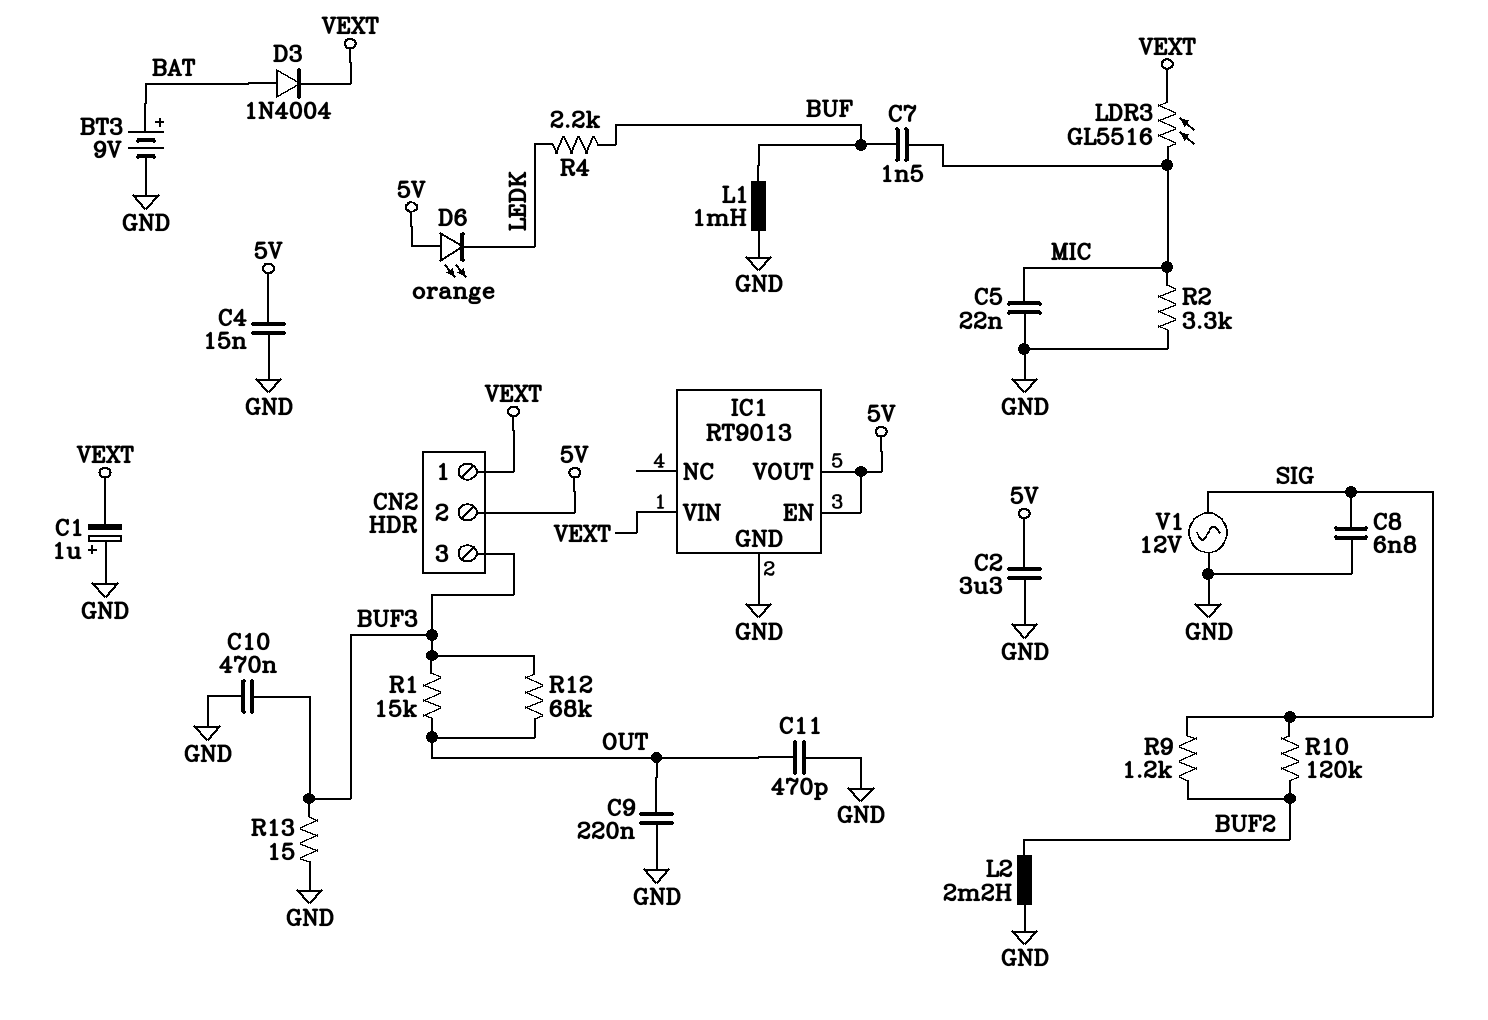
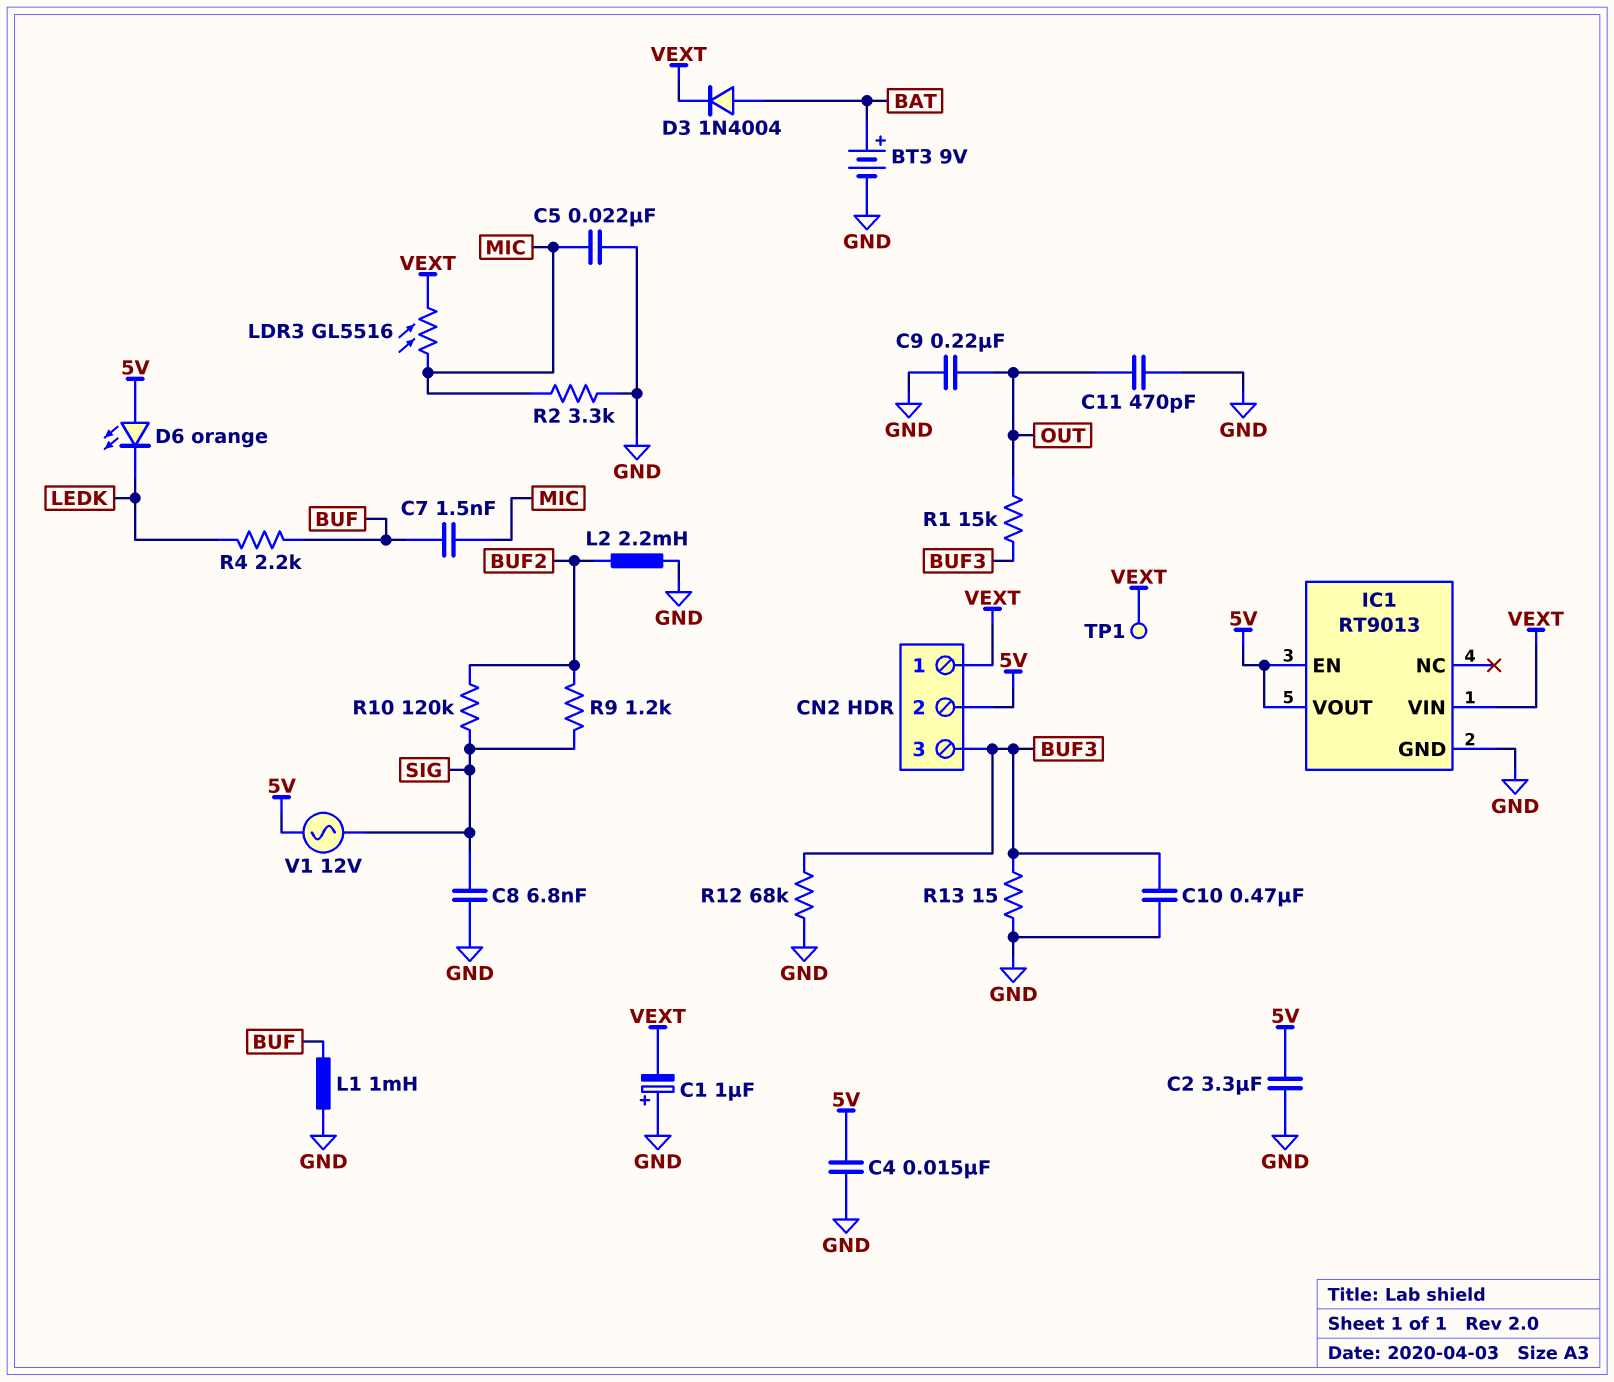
R12: 68k (BUF3, OUT) -> 68k (BUF3, GND)
TP1: none -> test point (VEXT)
V1: AC 12V (GND, SIG) -> AC 12V (5V, SIG)

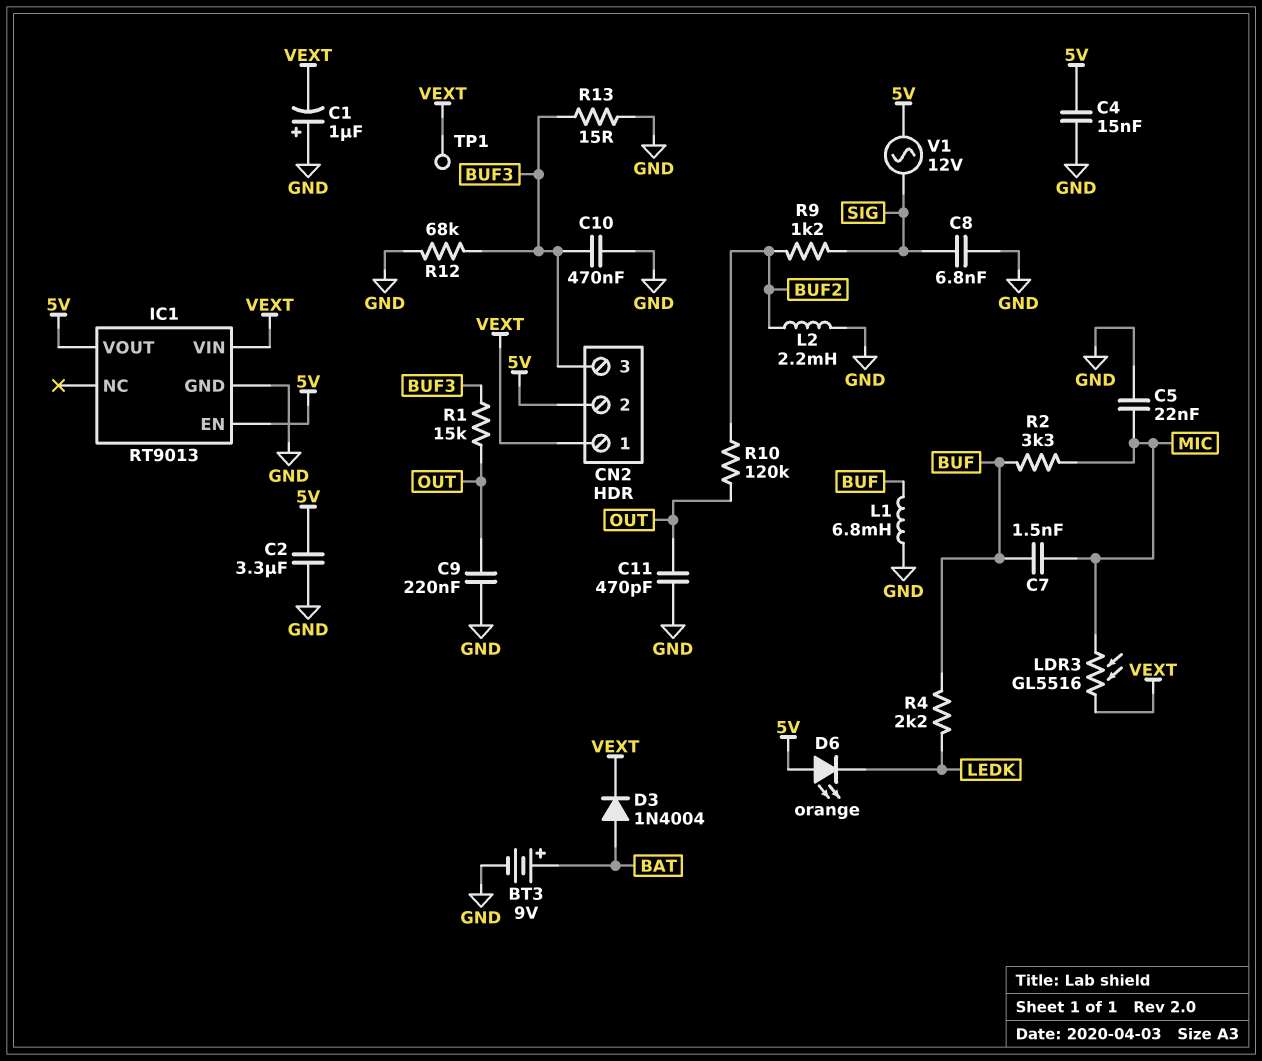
L1: 1mH (BUF, GND) -> 6.8mH (BUF, GND)
R2: 3.3k (GND, MIC) -> 3.3k (BUF, MIC)
R10: 120k (BUF2, SIG) -> 120k (BUF2, OUT)

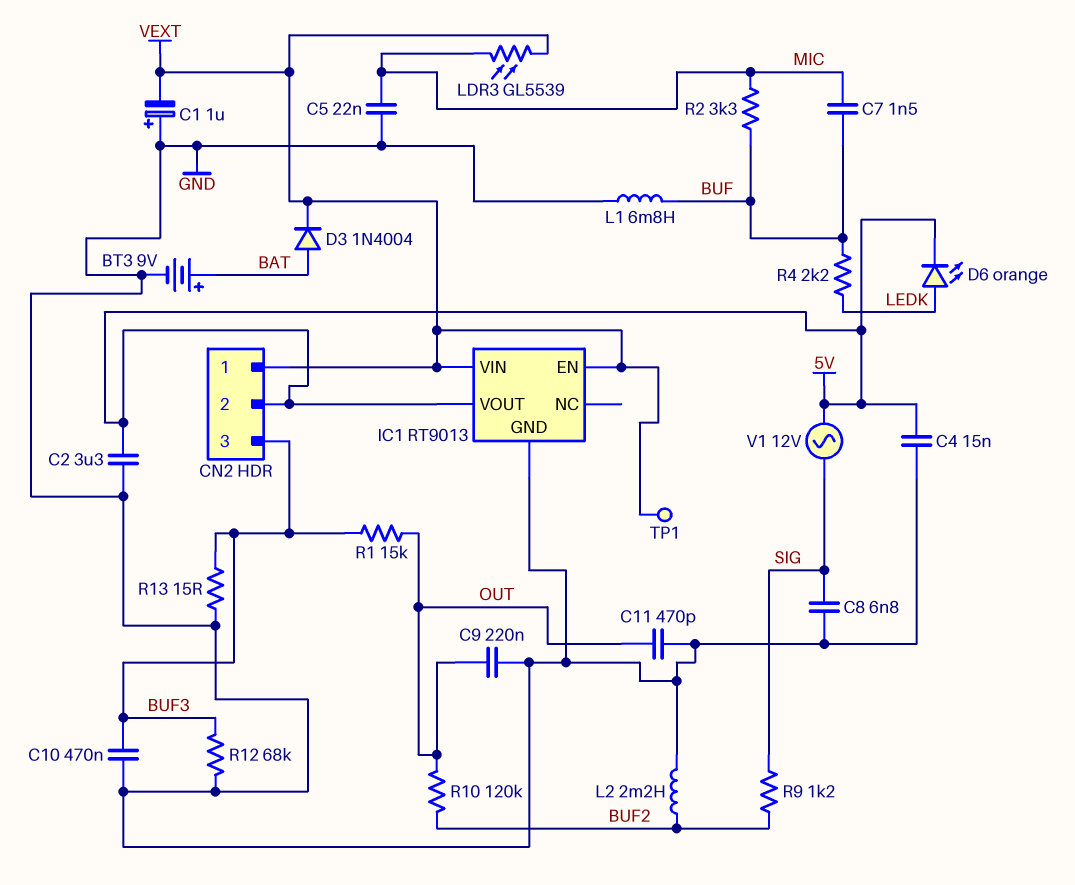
D6: LED orange (A 5V, K LEDK) -> LED orange (A LEDK, K 5V)
IC1 pin EN: 5V -> VEXT
LDR3: GL5516 (MIC, VEXT) -> GL5539 (MIC, VEXT)

